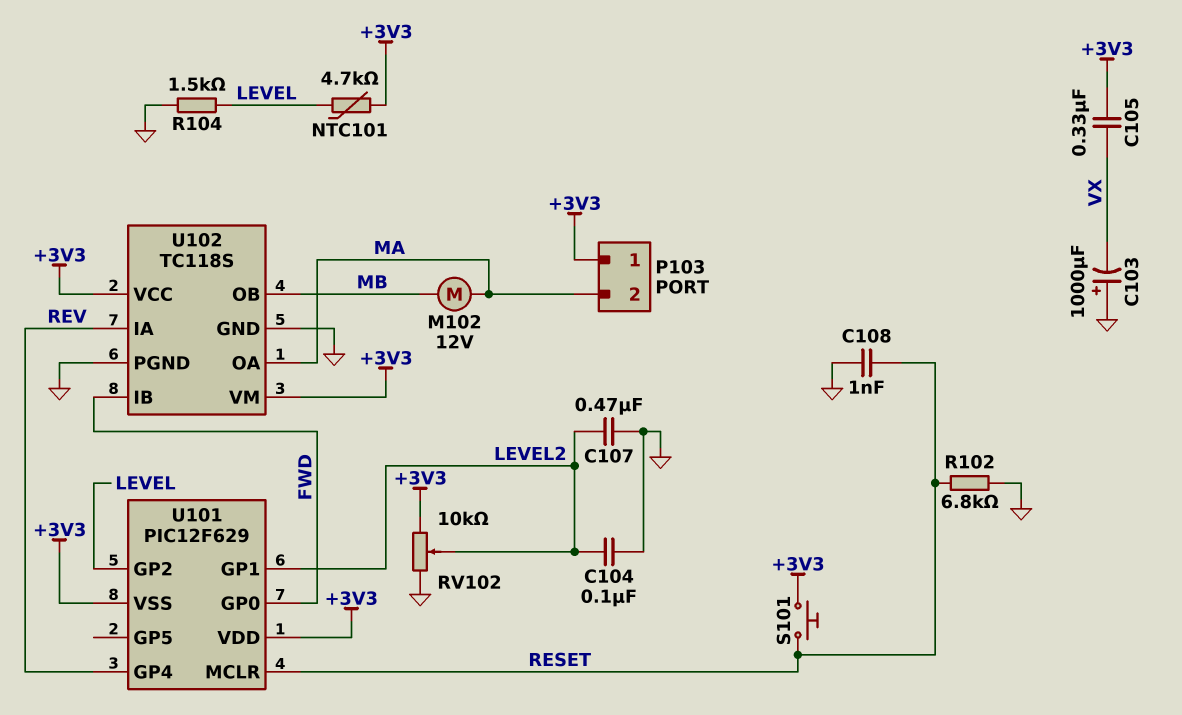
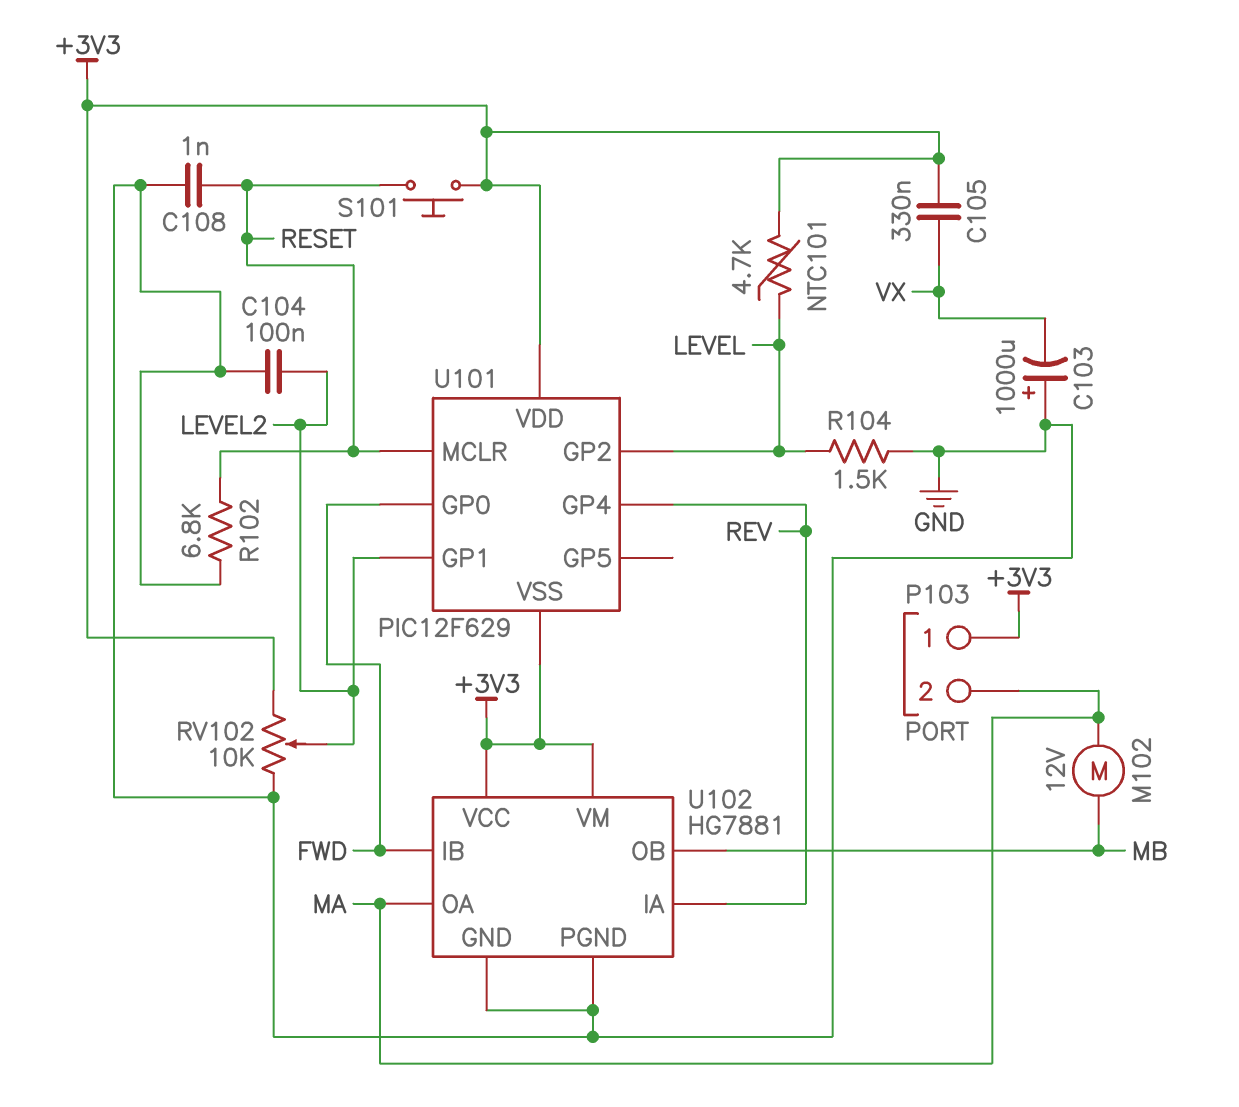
C107: 470nF (GND, LEVEL2) -> none
U102: TC118S -> HG7881

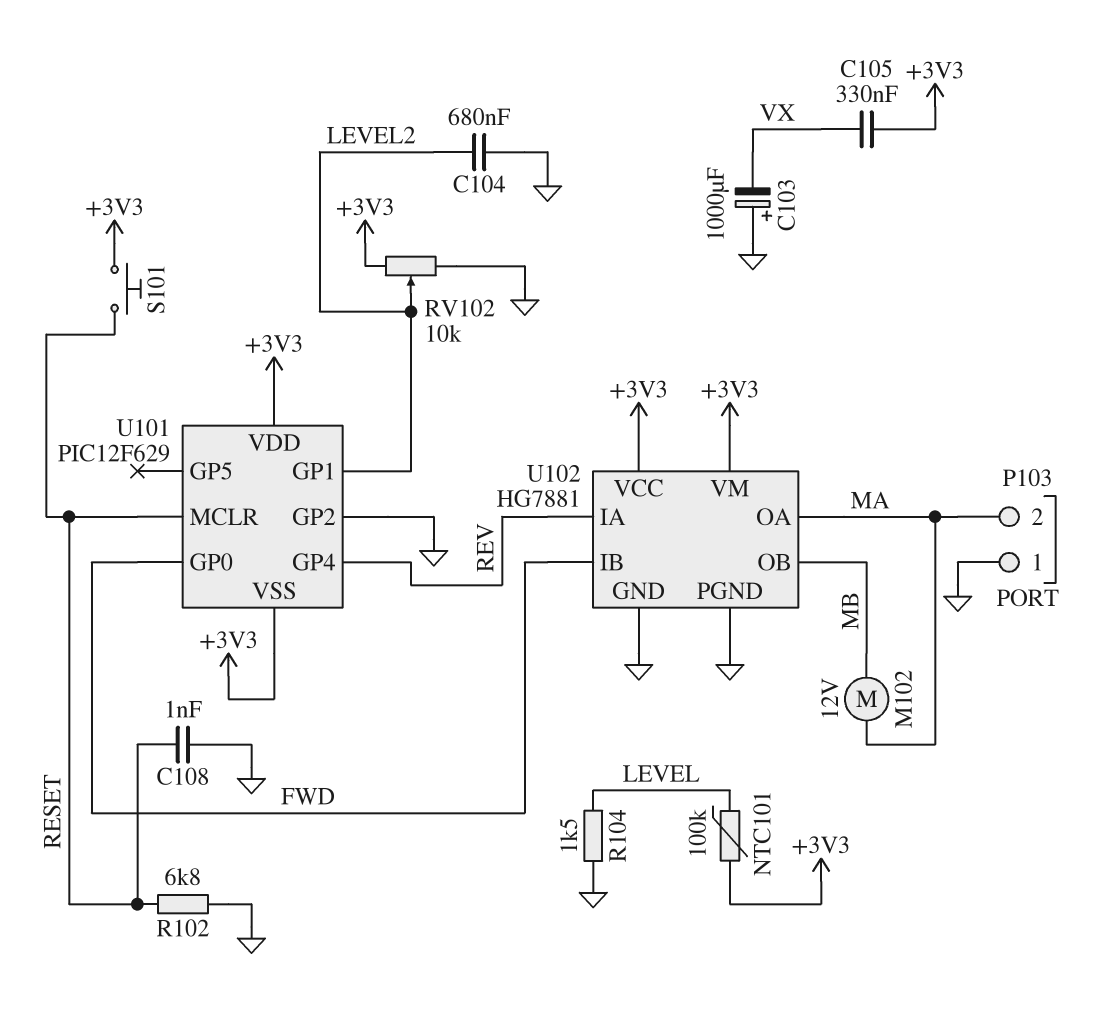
C104: 100nF (GND, LEVEL2) -> 680nF (GND, LEVEL2)
NTC101: 4.7k (+3V3, LEVEL) -> 100k (+3V3, LEVEL)
P103 pin 1: +3V3 -> GND
U101 pin GP2: LEVEL -> GND

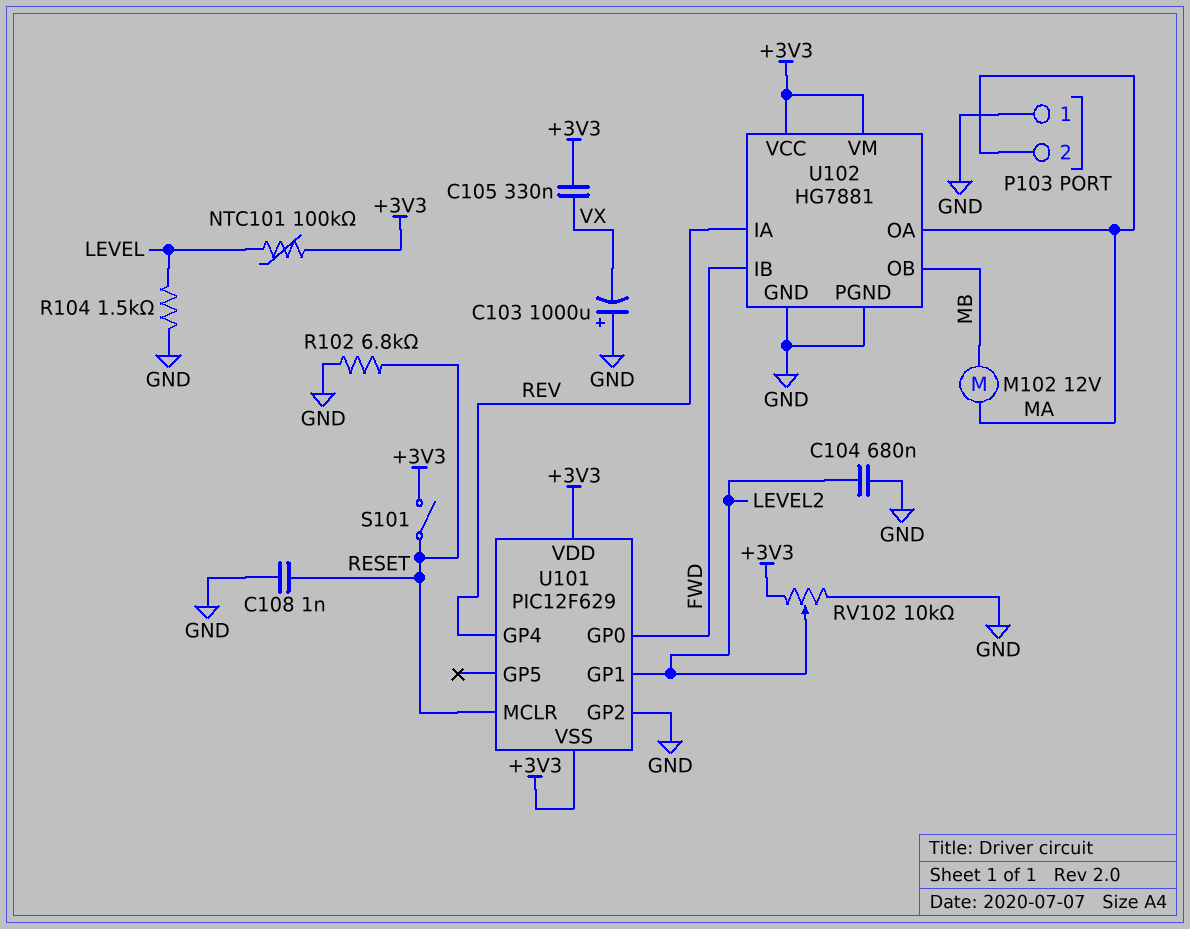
S101: button (+3V3, RESET) -> switch (+3V3, RESET)

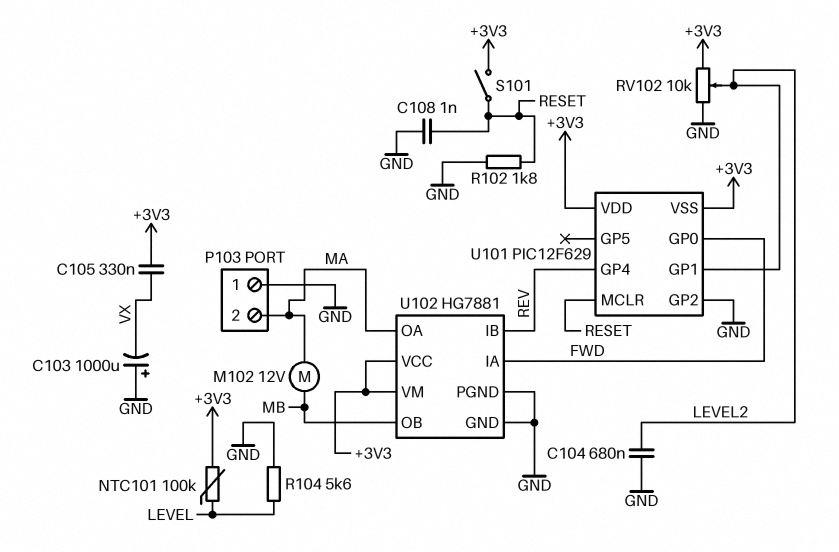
R102: 6.8k (GND, RESET) -> 1.8k (GND, RESET)
R104: 1.5k (GND, LEVEL) -> 5.6k (GND, LEVEL)
U102 pin IA: REV -> FWD
U102 pin IB: FWD -> REV

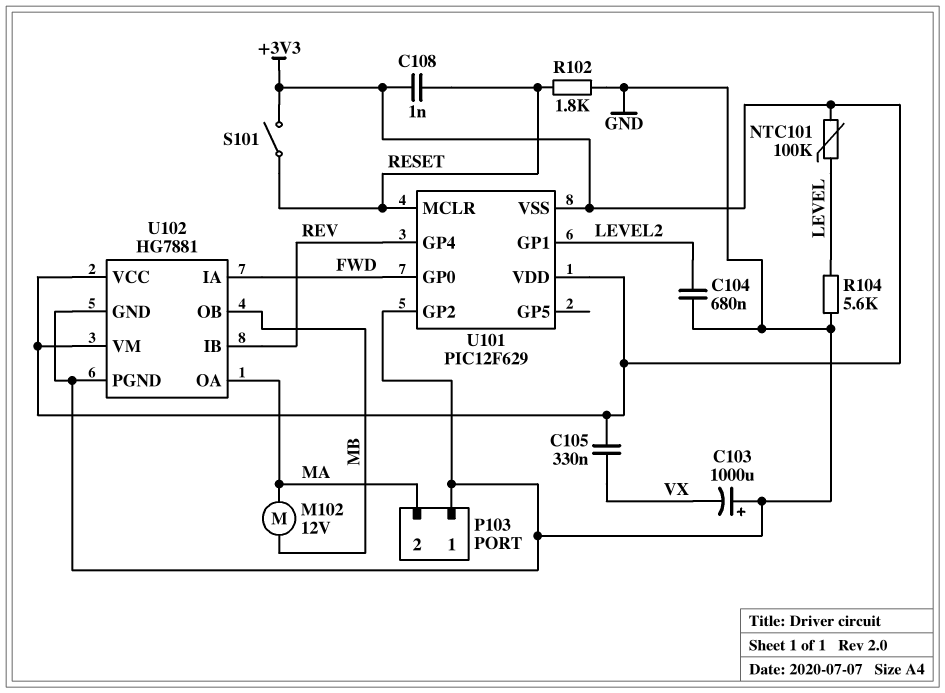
C108: 1nF (GND, RESET) -> 1nF (+3V3, RESET)
RV102: 10k (+3V3, GND, wiper LEVEL2) -> none

